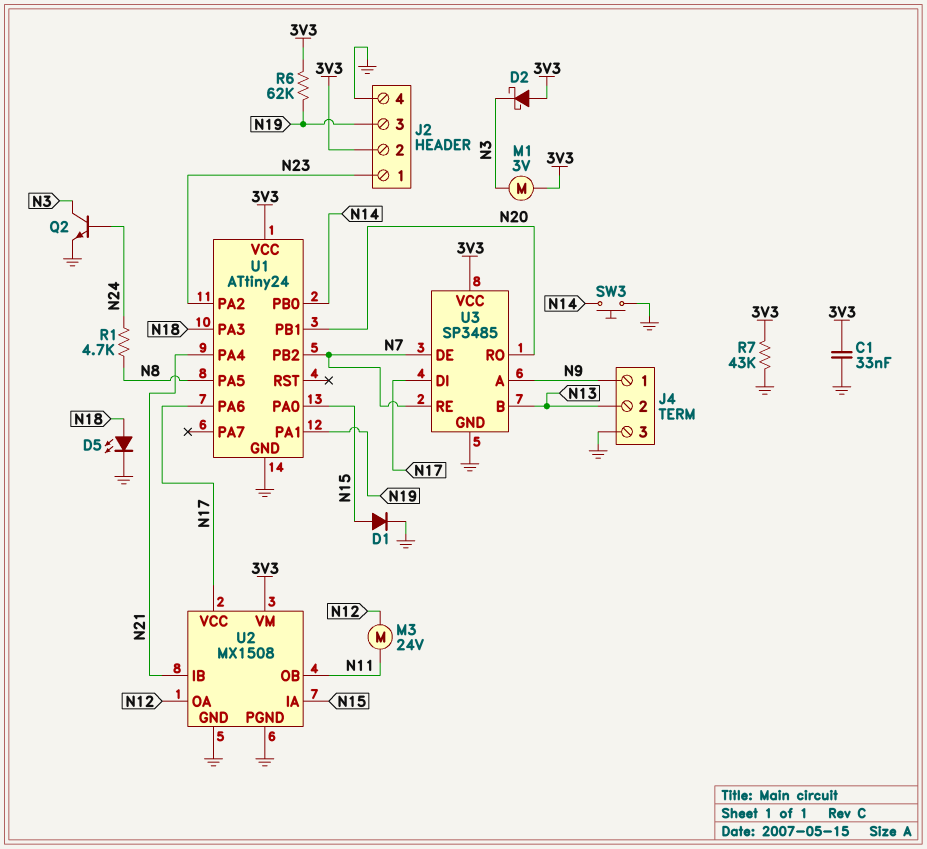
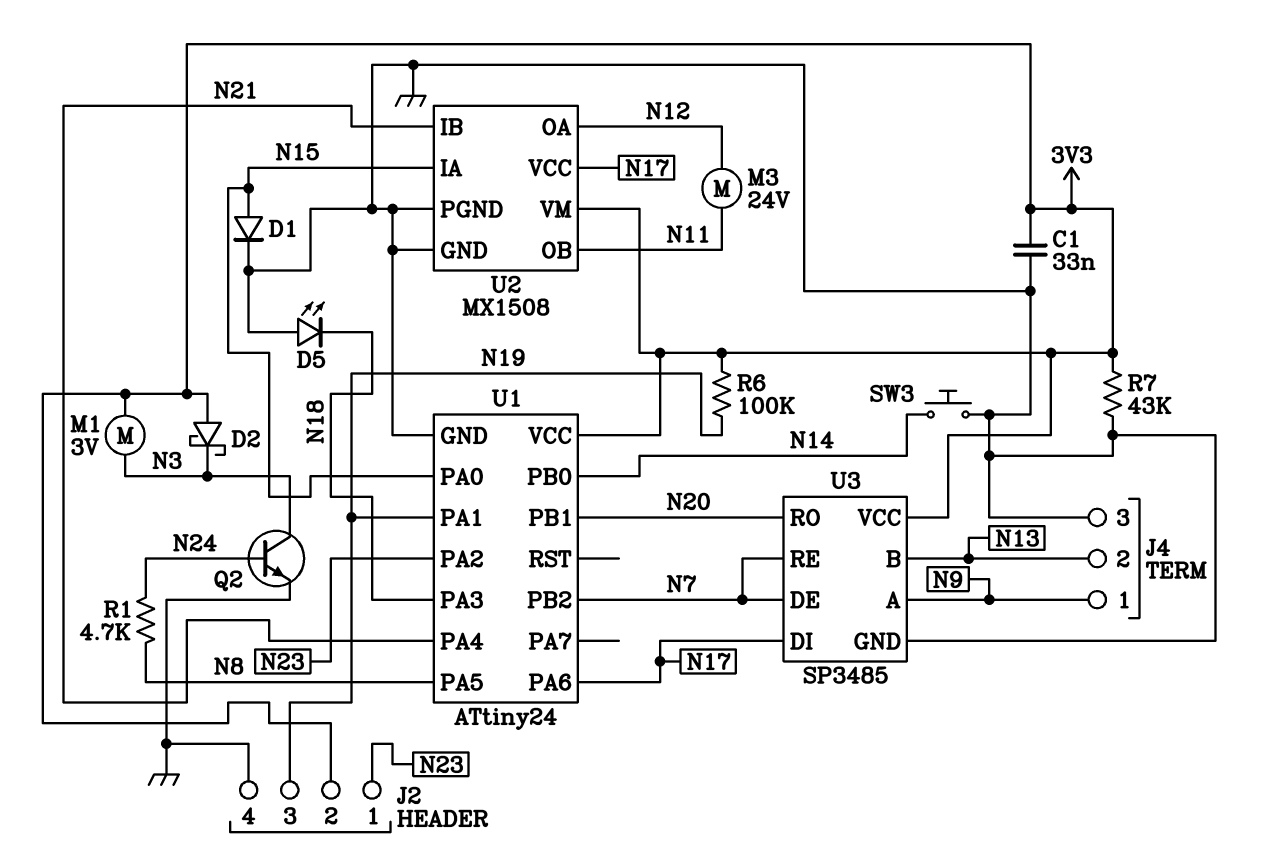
D5: LED (A N18, K GND) -> LED (A GND, K N18)
R6: 62k (3V3, N19) -> 100k (3V3, N19)

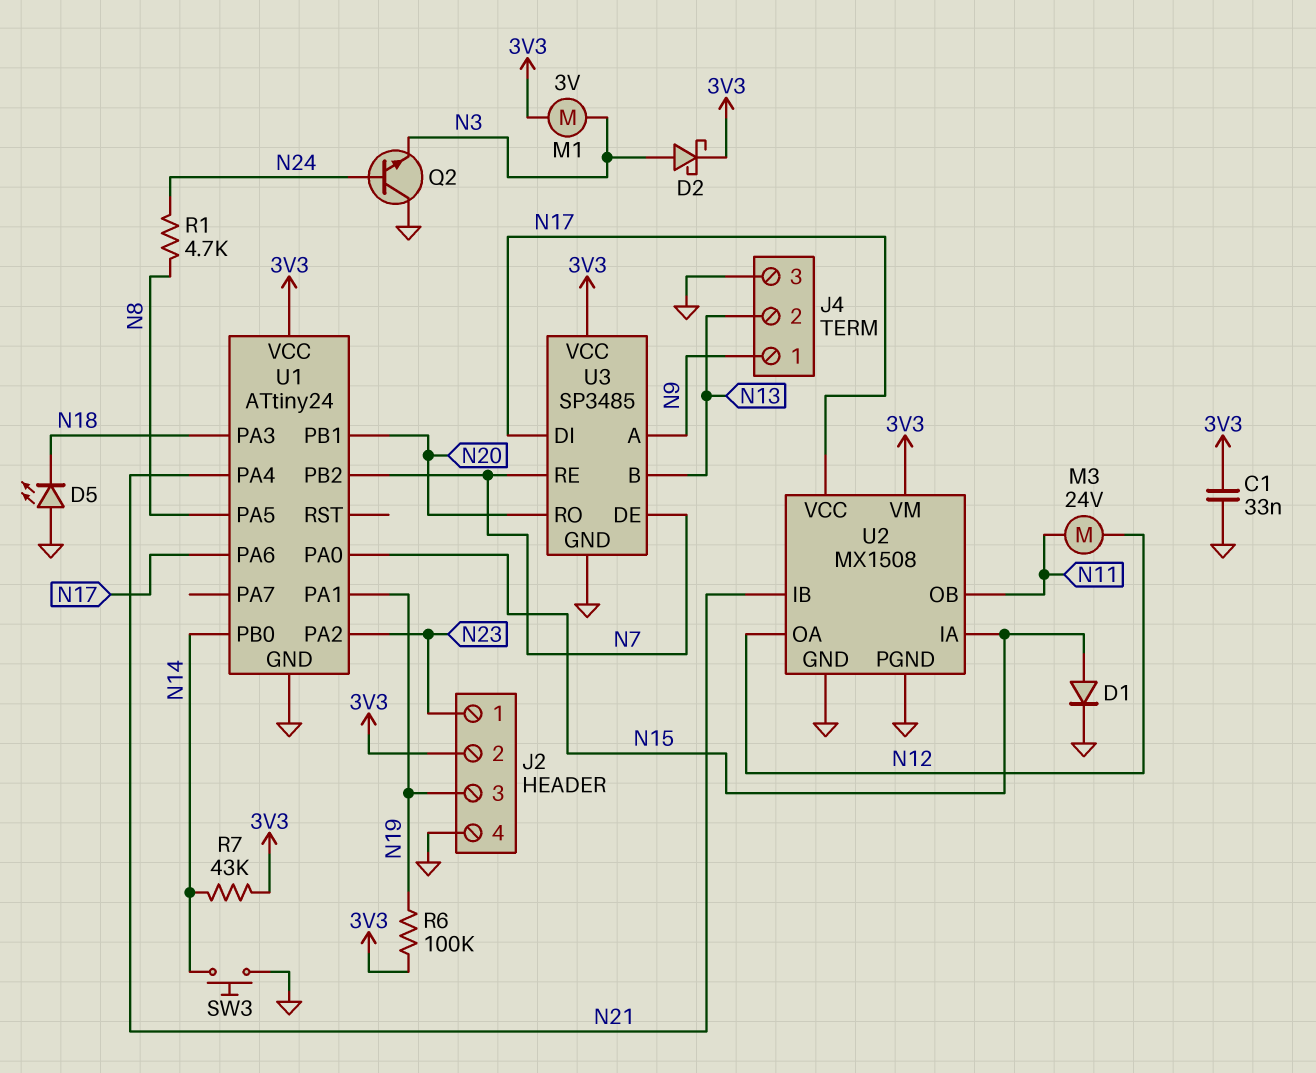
D2: schottky (A 3V3, K N3) -> schottky (A N3, K 3V3)
Q2: NPN (B N24, C N3, E GND) -> NPN (B N24, C GND, E N3)
R7: 43k (3V3, GND) -> 43k (3V3, N14)

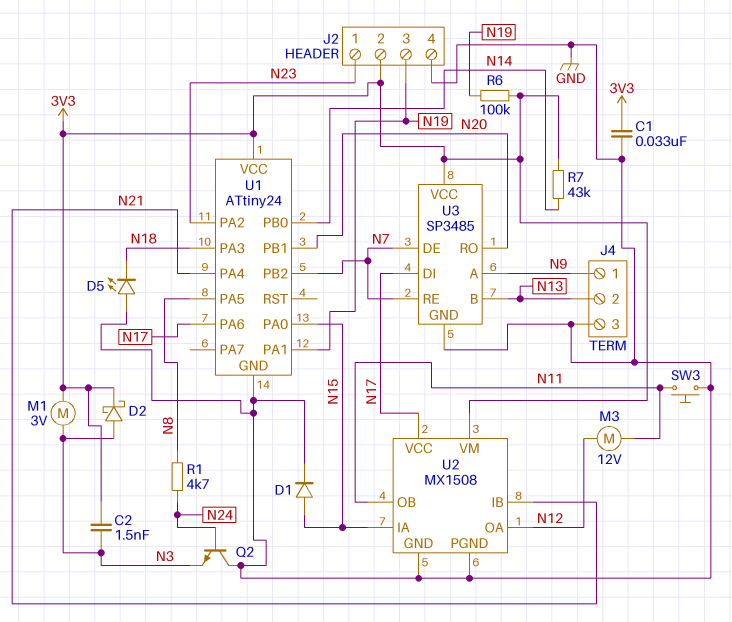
C2: none -> 1.5nF (3V3, N3)
M3: motor 24V (N11, N12) -> motor 12V (N11, N12)
SW3: button (GND, N14) -> button (GND, N11)

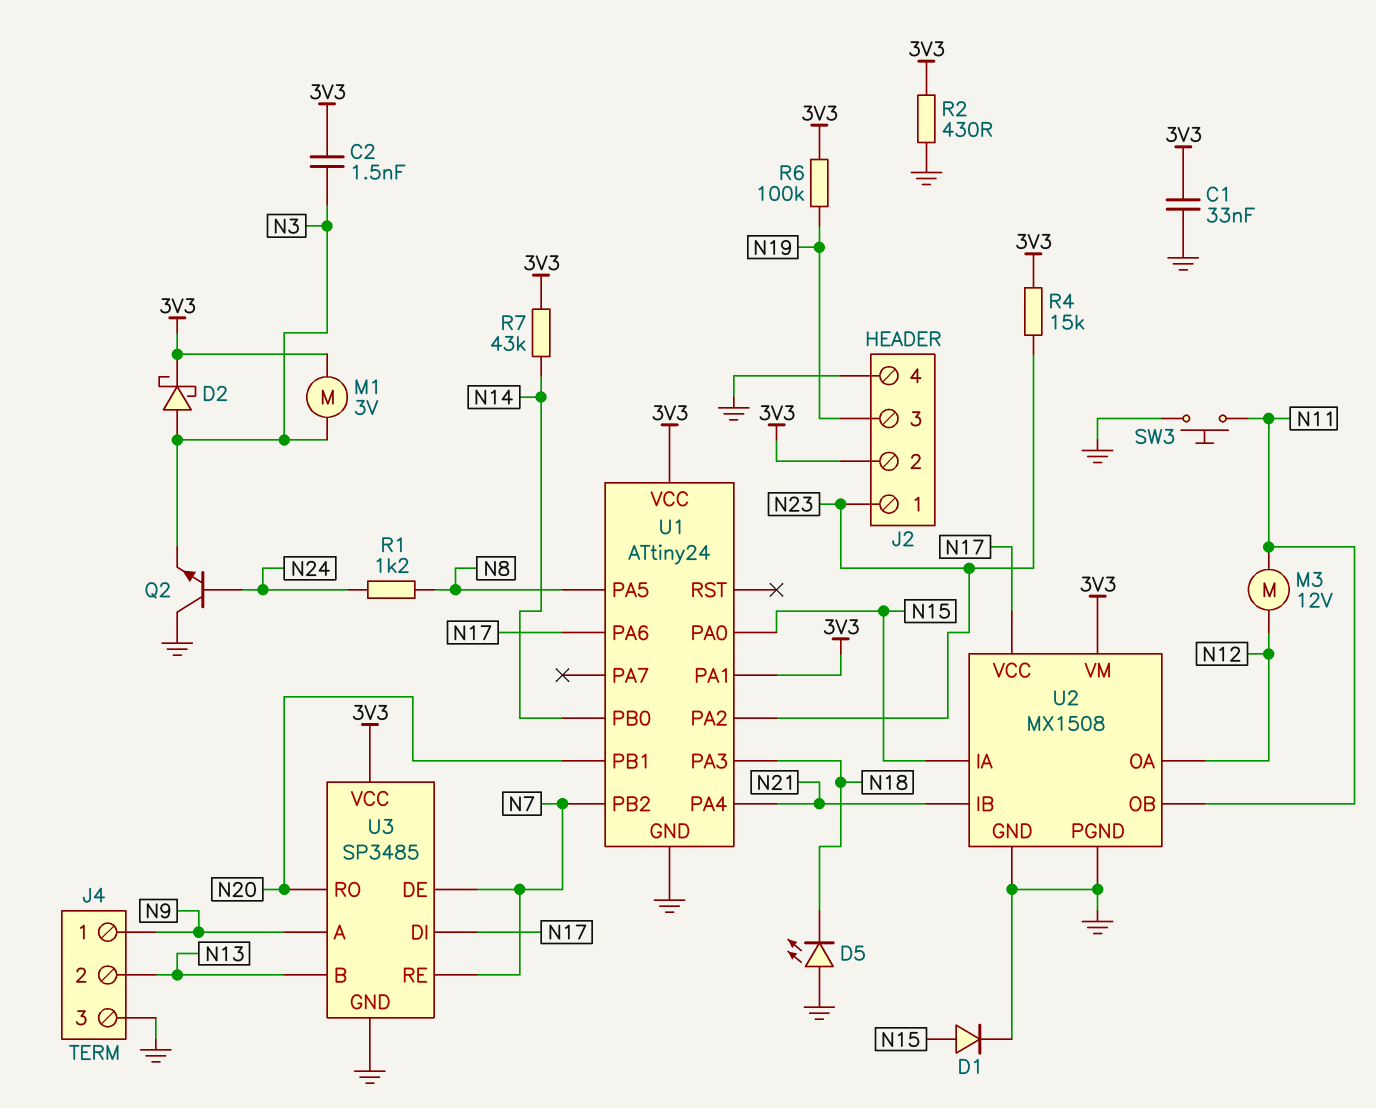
R1: 4.7k (N8, N24) -> 1.2k (N8, N24)
R2: none -> 430 (3V3, GND)
R4: none -> 15k (3V3, N23)
U1 pin PA1: N19 -> 3V3

